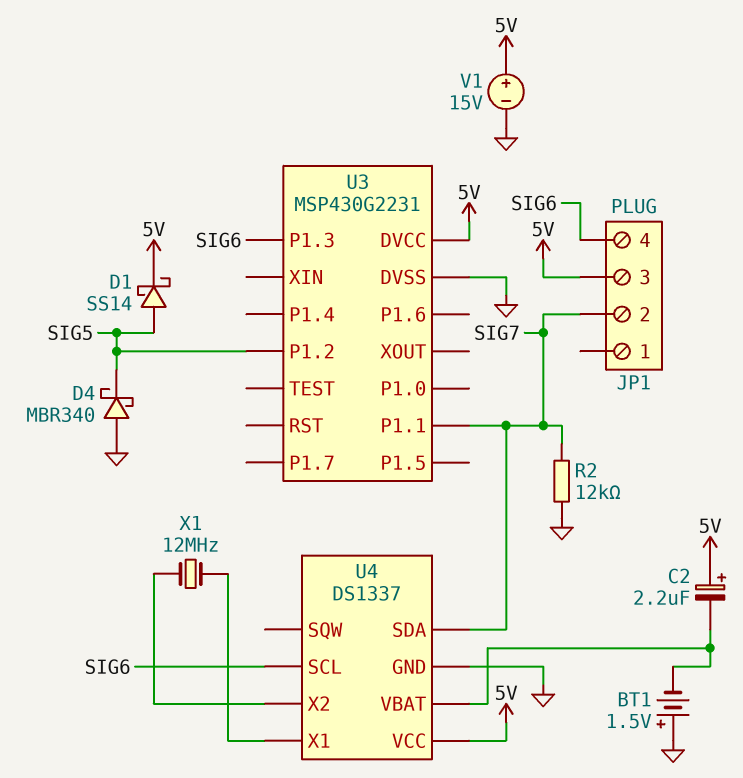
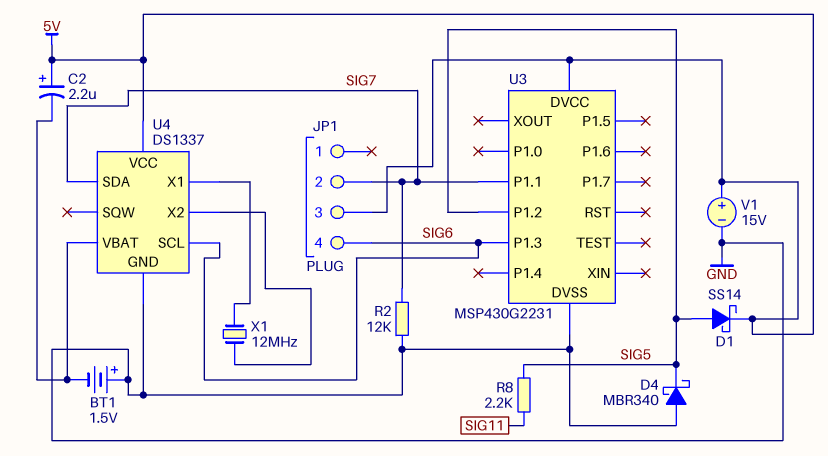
R8: none -> 2.2k (SIG5, SIG11)

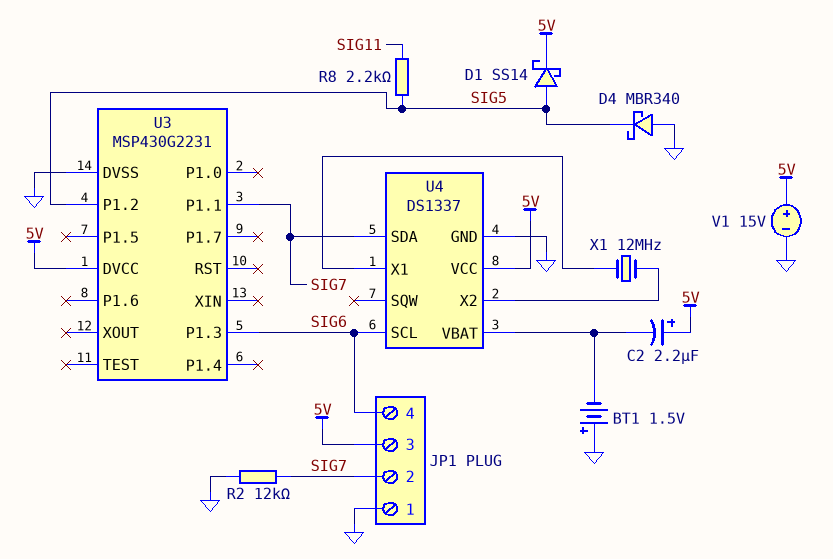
JP1 pin 1: none -> GND

